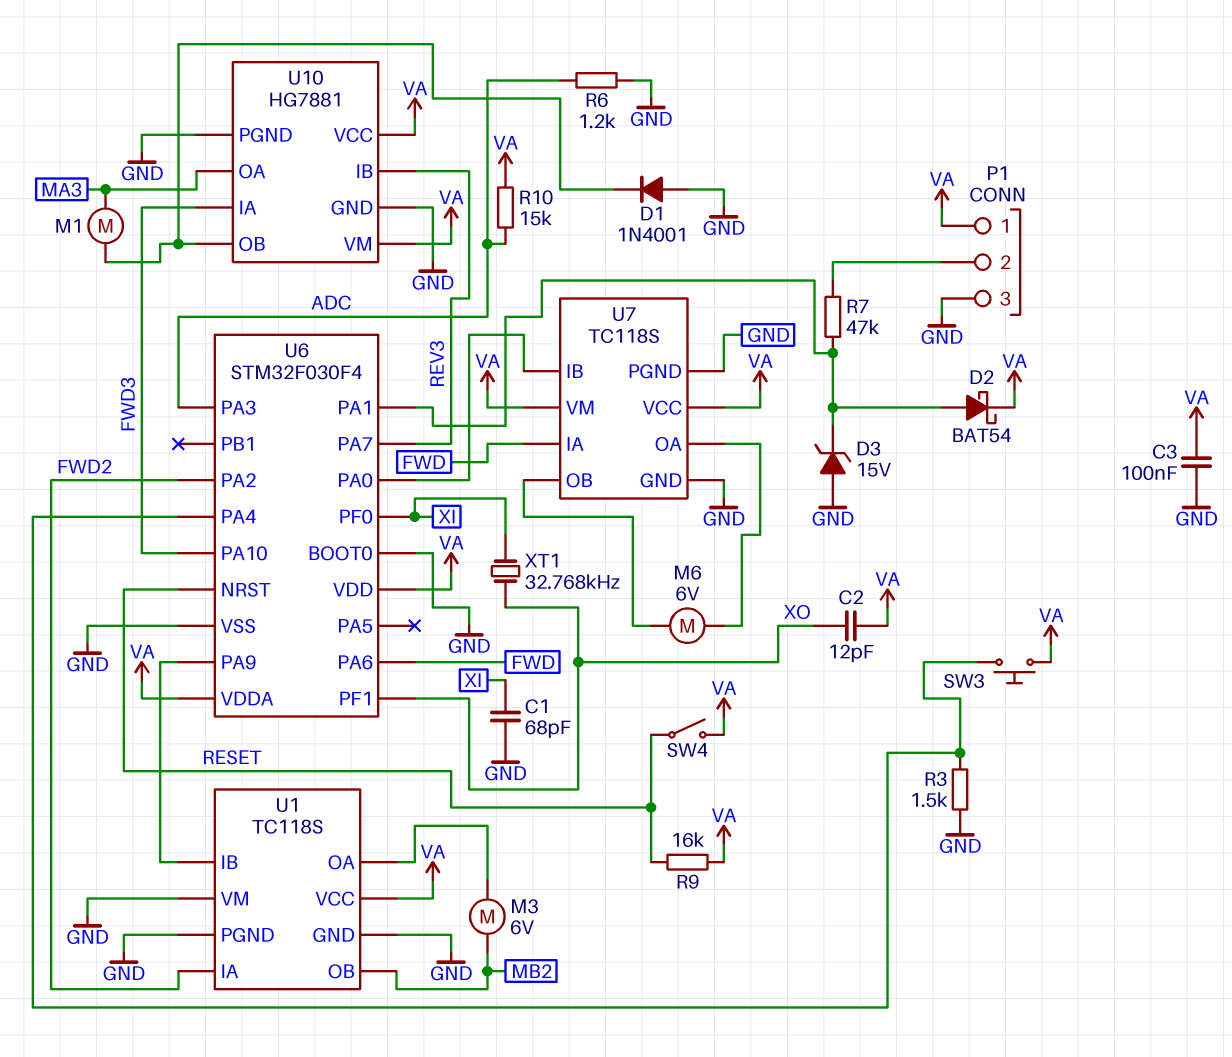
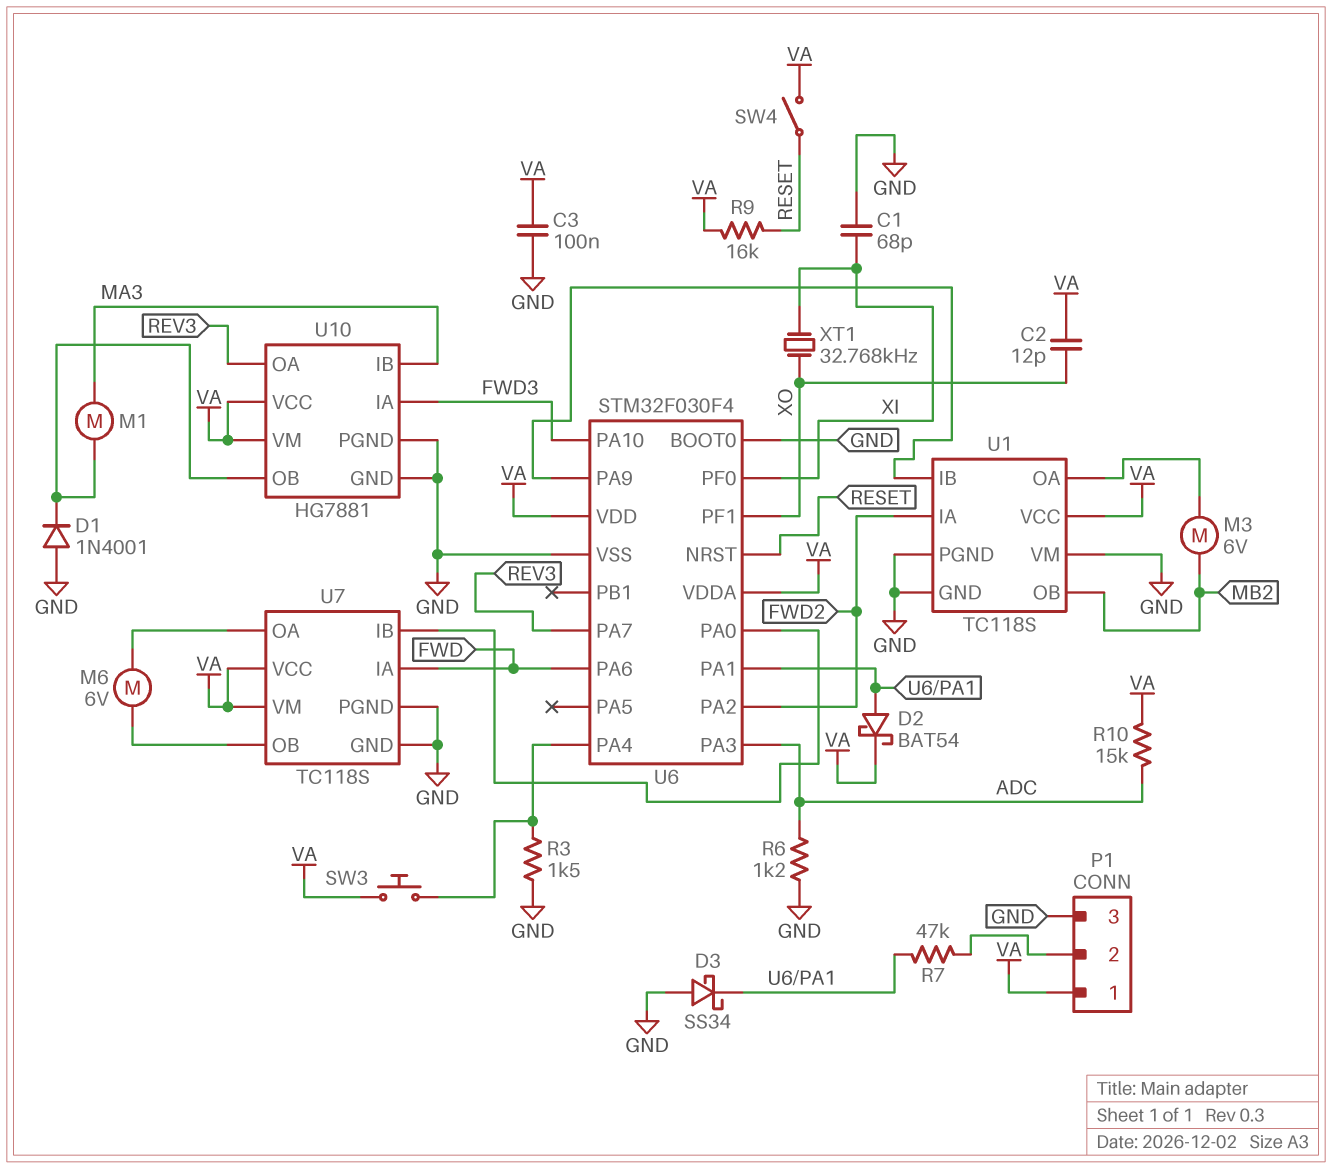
D3: zener 15V (A GND, K U6/PA1) -> schottky SS34 (A GND, K U6/PA1)
U10 pin IB: REV3 -> MA3
U10 pin OA: MA3 -> REV3

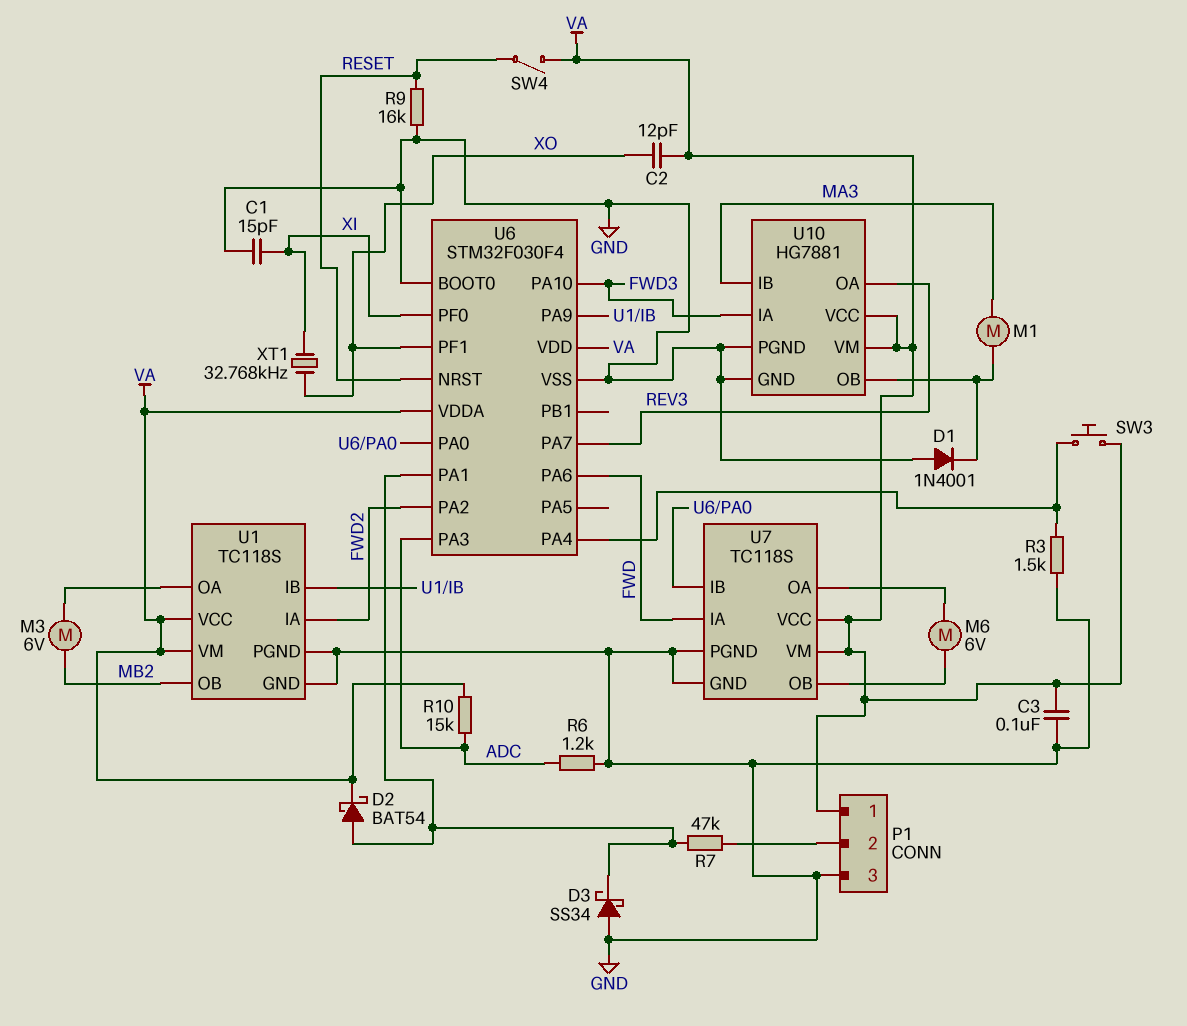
C1: 68pF (GND, XI) -> 15pF (GND, XI)
R9: 16k (RESET, VA) -> 16k (GND, RESET)
U1 pin VM: GND -> VA

